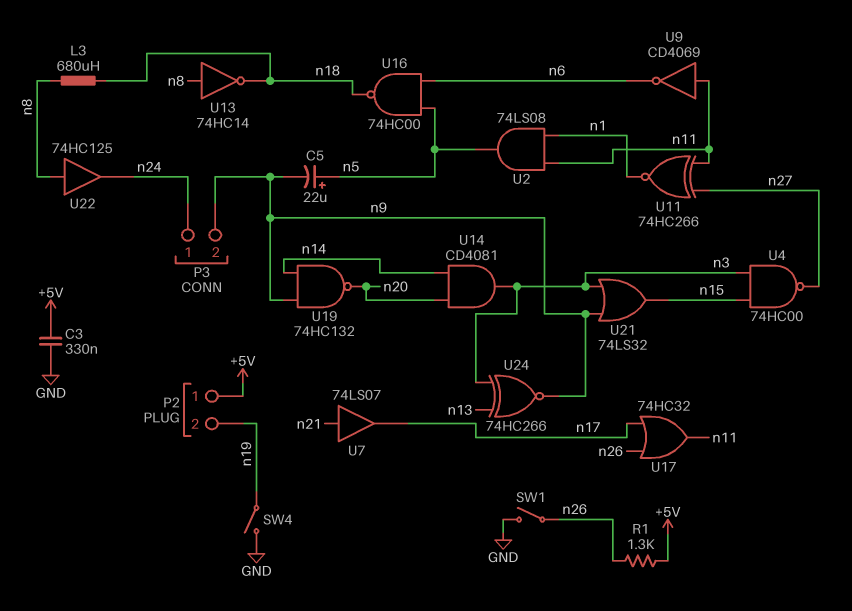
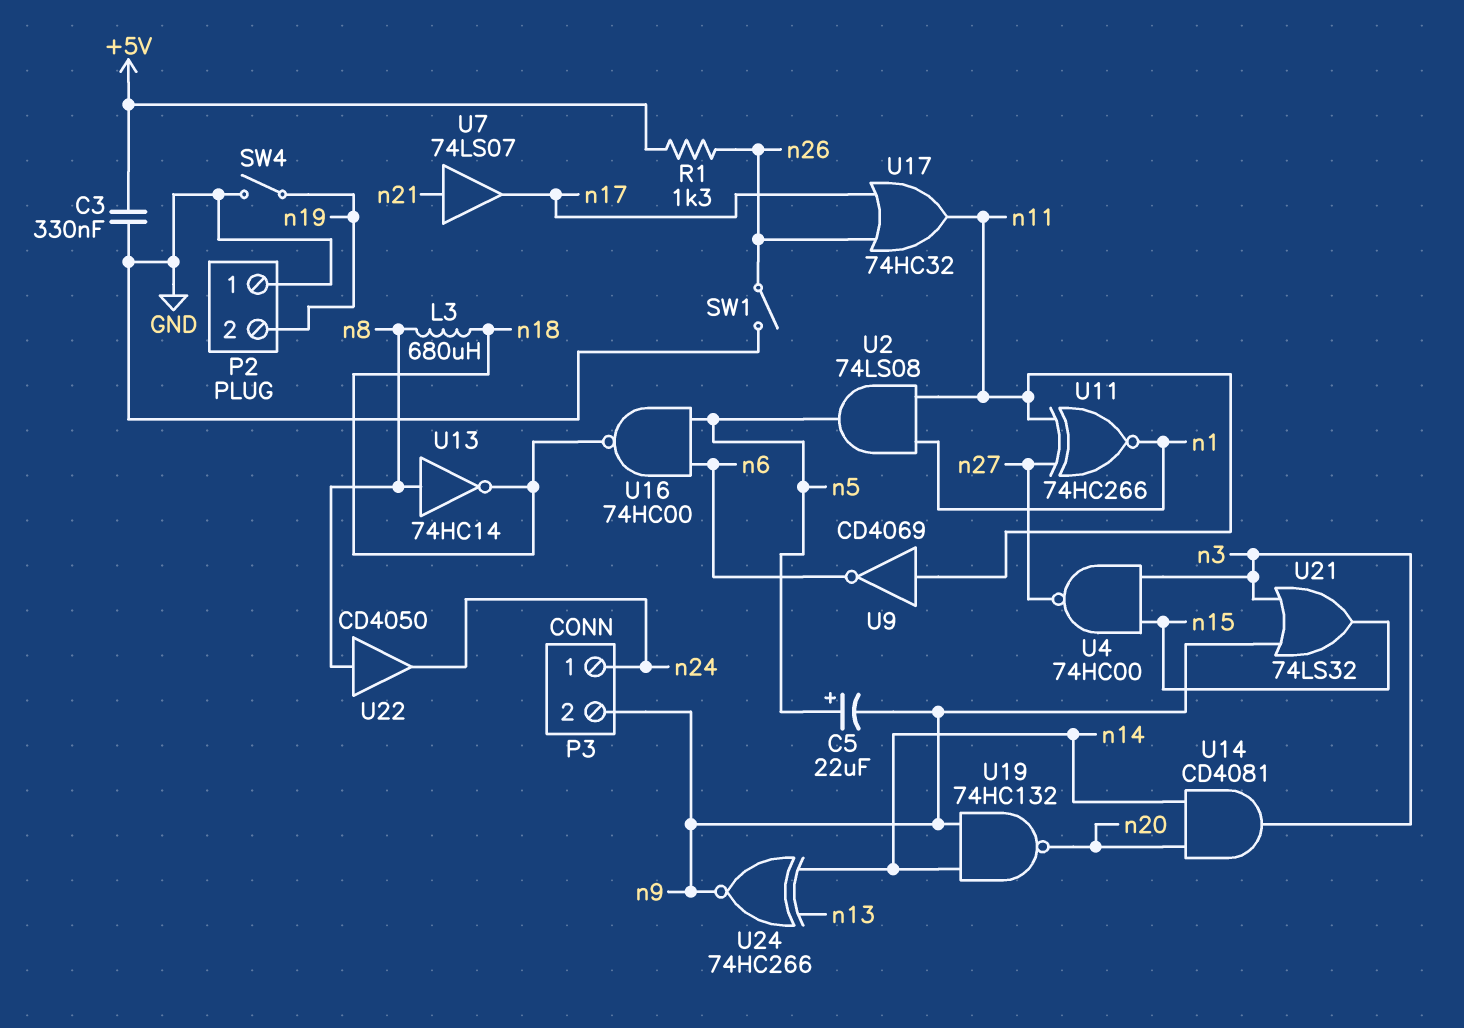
P2 pin 1: +5V -> GND
U22: buffer 74HC125 (in n8, out n24) -> buffer CD4050 (in n8, out n24)
U24: XNOR 74HC266 (in n3, in n13, out n9) -> XNOR 74HC266 (in n13, in n14, out n9)

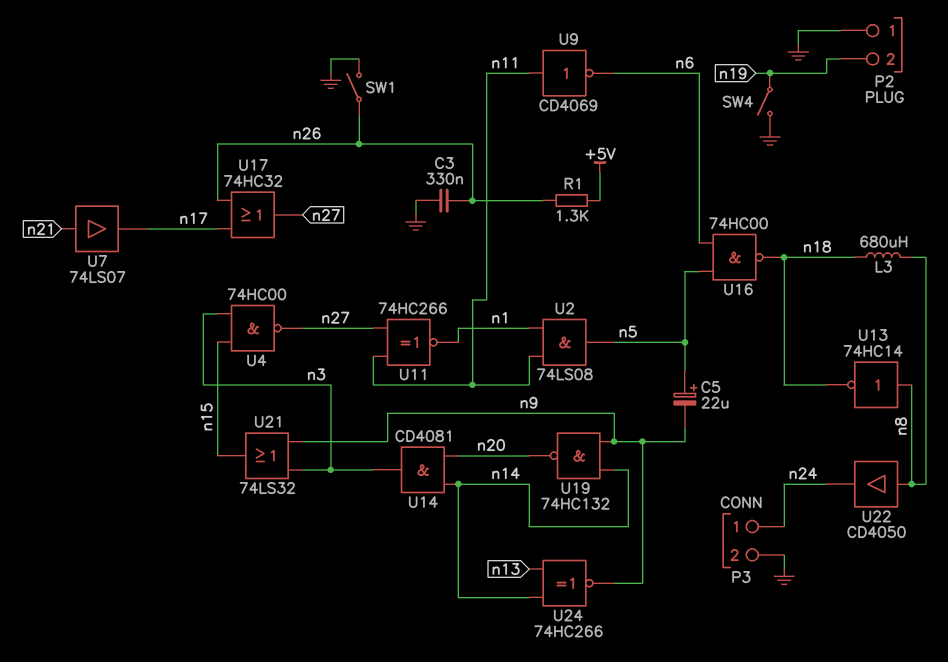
C3: 330nF (+5V, GND) -> 330nF (GND, n26)
P3 pin 2: n9 -> GND
U17: OR 74HC32 (in n17, in n26, out n11) -> OR 74HC32 (in n17, in n26, out n27)

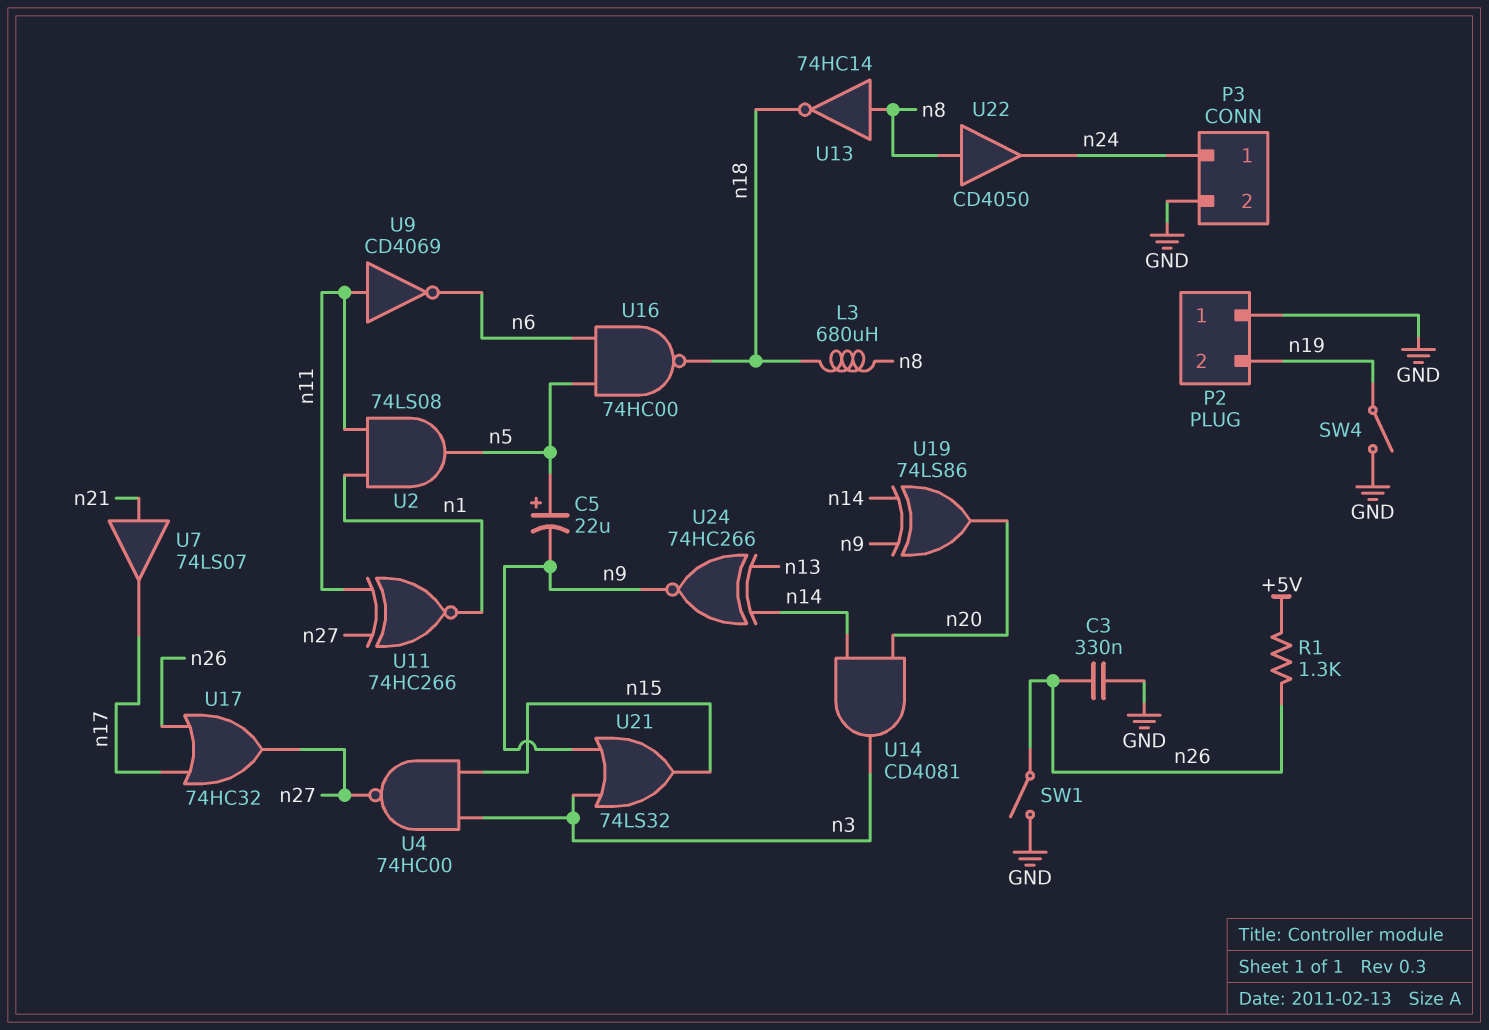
U19: NAND 74HC132 (in n9, in n14, out n20) -> XOR 74LS86 (in n9, in n14, out n20)

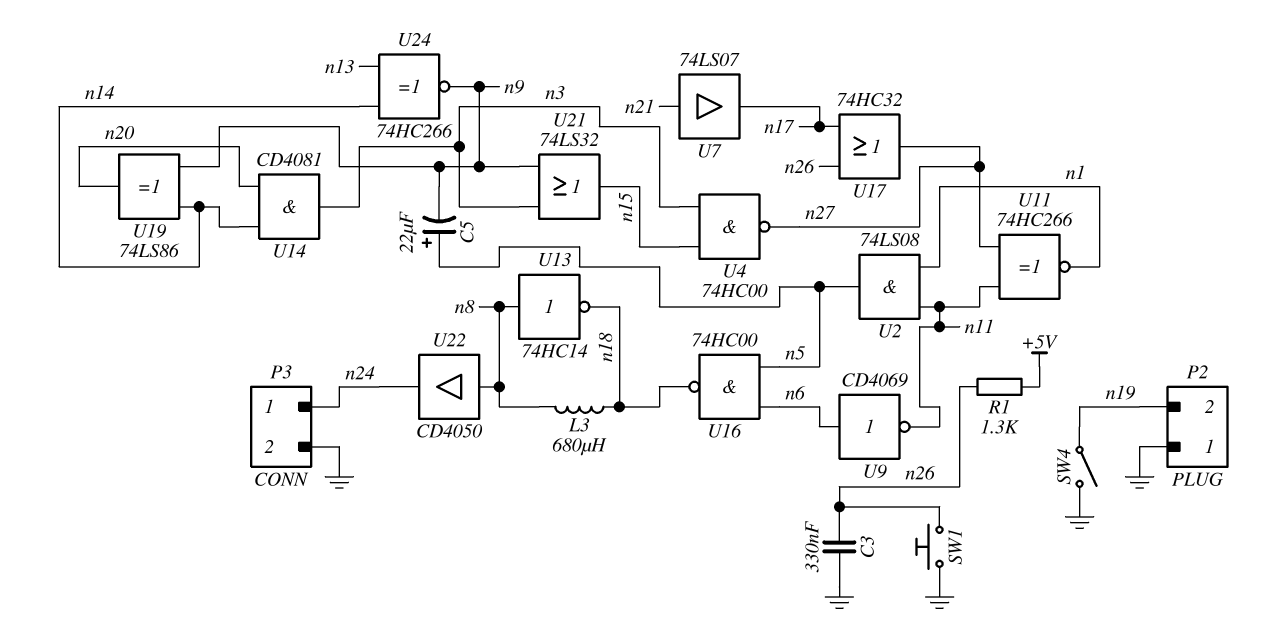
SW1: switch (GND, n26) -> button (GND, n26)
U9: NOT CD4069 (in n11, out n6) -> NOT CD4069 (in n6, out n11)

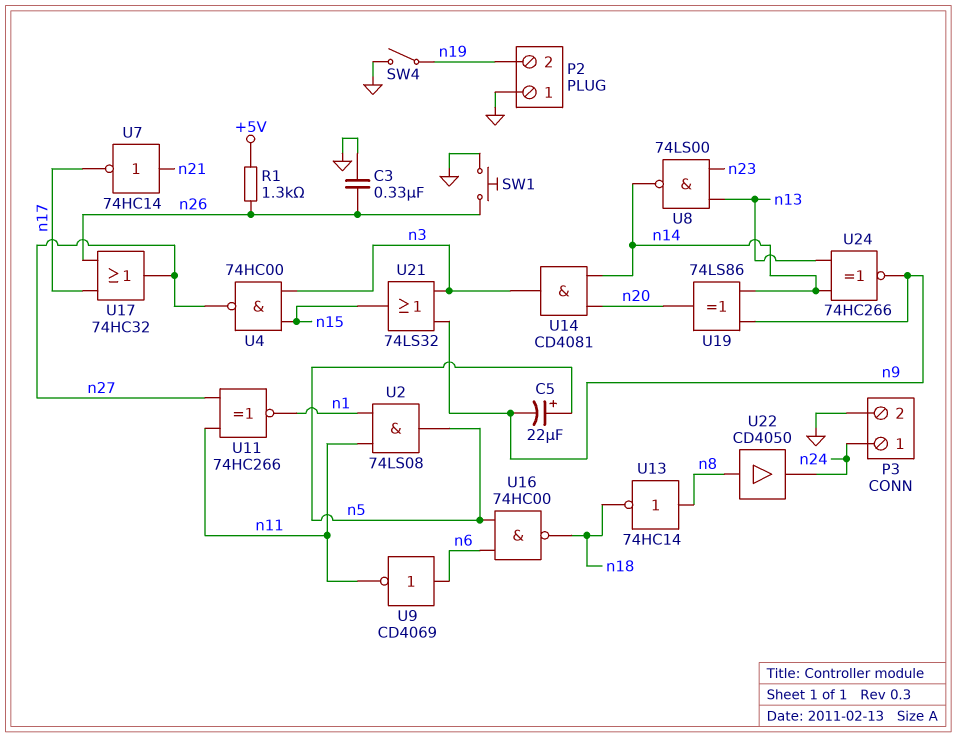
L3: 680uH (n8, n18) -> none
U7: buffer 74LS07 (in n21, out n17) -> NOT 74HC14 (in n21, out n17)
U8: none -> NAND 74LS00 (in n13, in n23, out n14)

